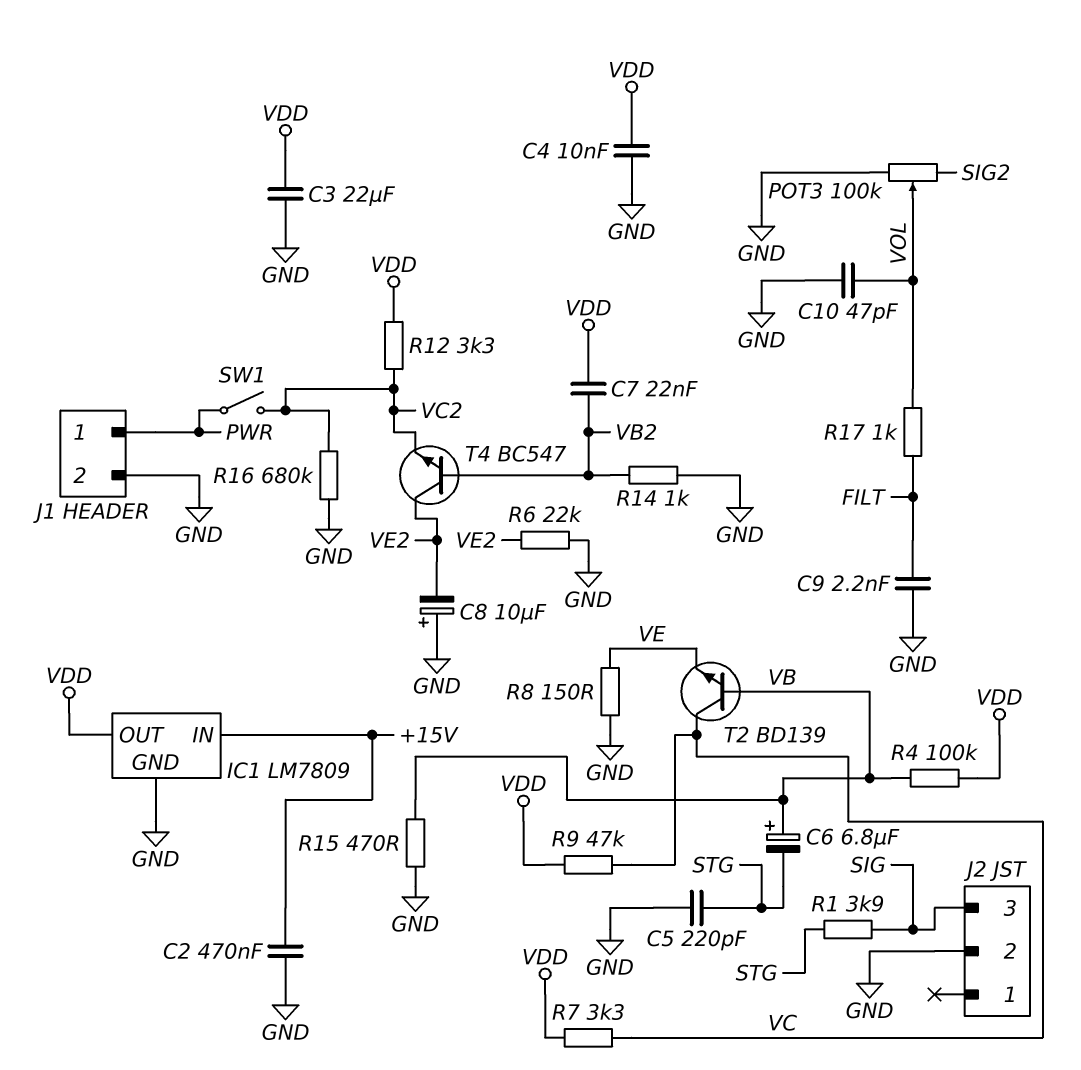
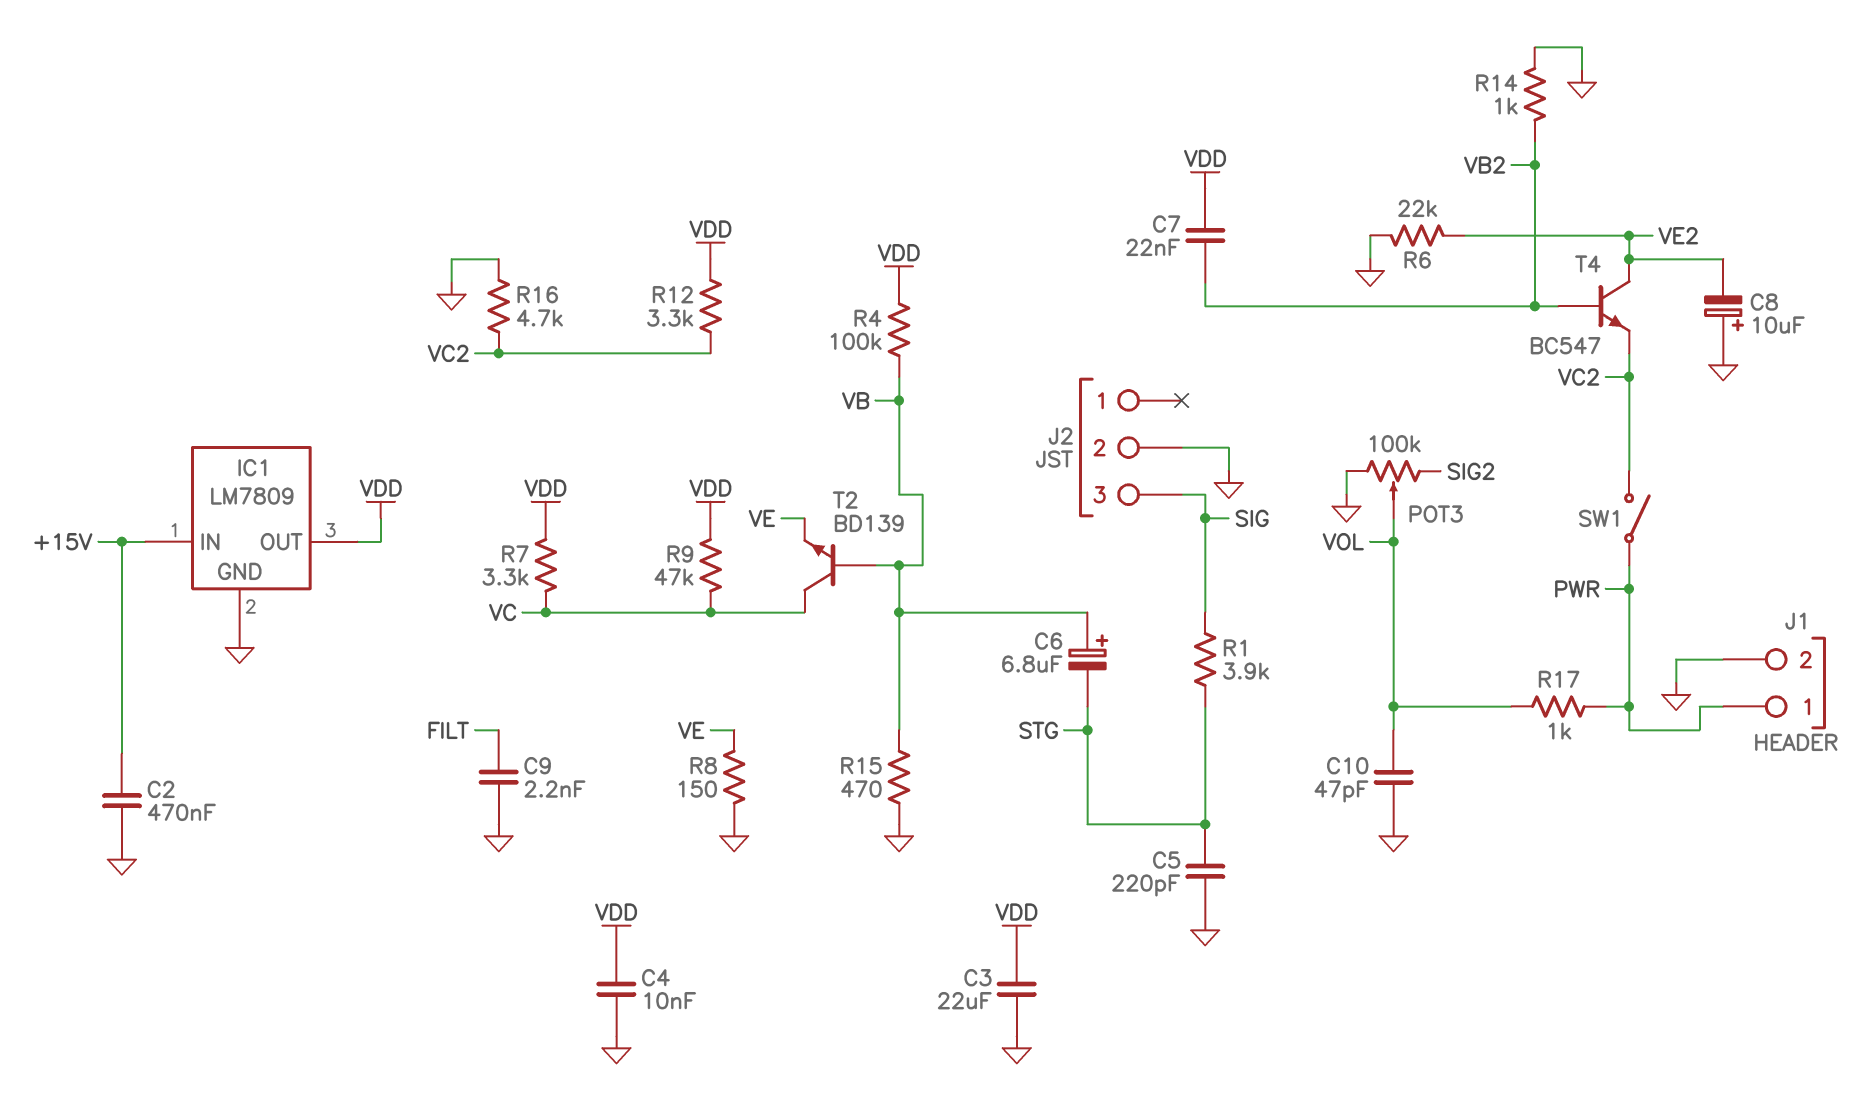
R16: 680k (GND, VC2) -> 4.7k (GND, VC2)
R17: 1k (FILT, VOL) -> 1k (PWR, VOL)

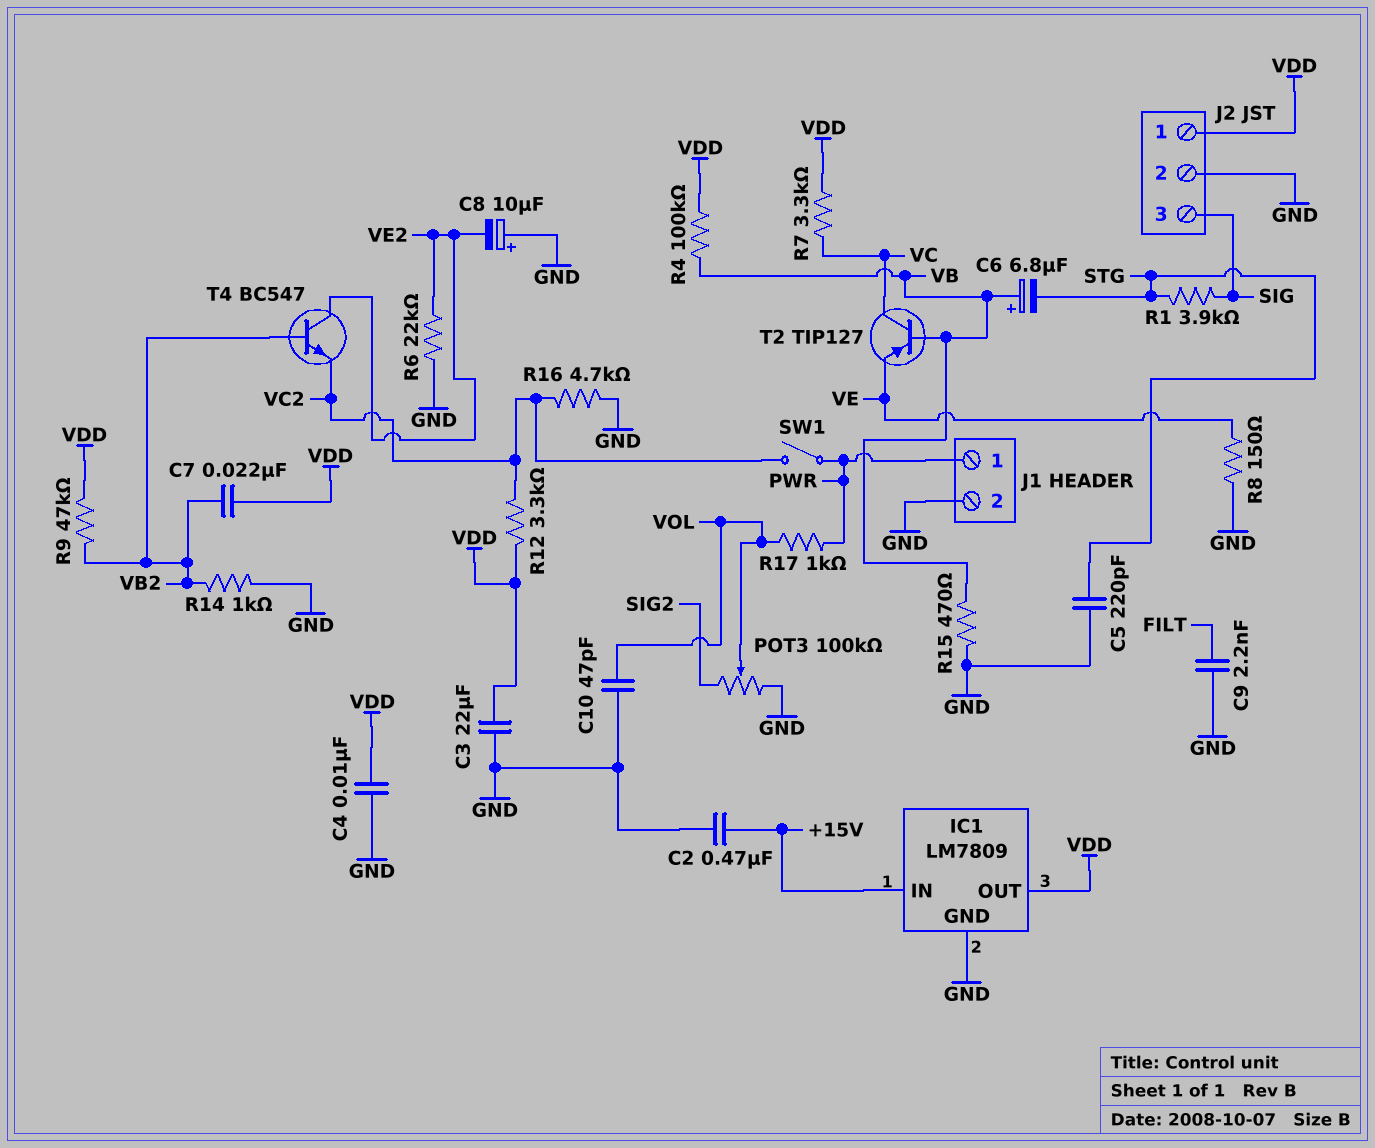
J2 pin 1: none -> VDD
R9: 47k (VC, VDD) -> 47k (VB2, VDD)
T2: NPN BD139 (B VB, C VC, E VE) -> PNP TIP127 (B VB, C VC, E VE)

